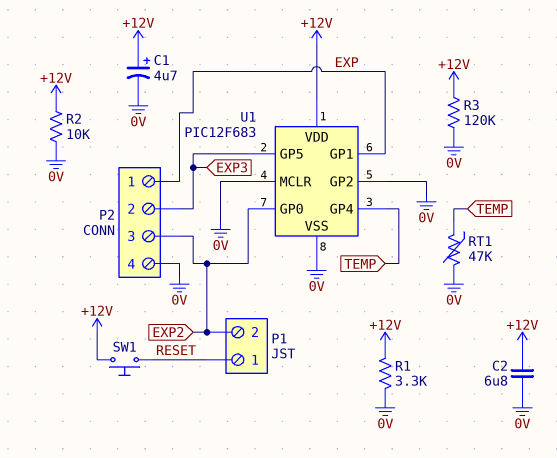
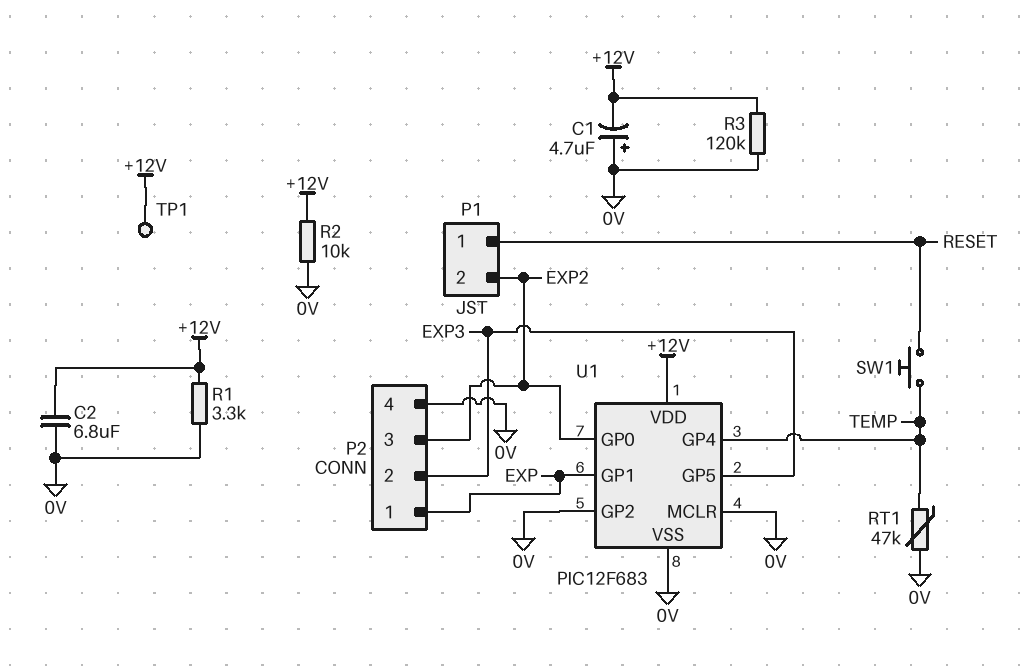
C1: 4.7uF (plus +12V, minus 0V) -> 4.7uF (plus 0V, minus +12V)
SW1: button (+12V, RESET) -> button (RESET, TEMP)
TP1: none -> test point (+12V)

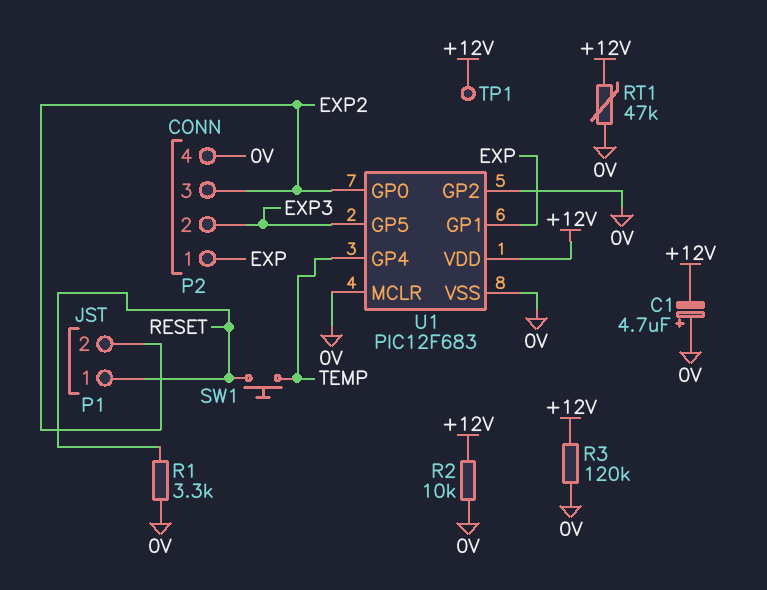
C2: 6.8uF (+12V, 0V) -> none
R1: 3.3k (+12V, 0V) -> 3.3k (0V, RESET)
RT1: 47k (0V, TEMP) -> 47k (+12V, 0V)

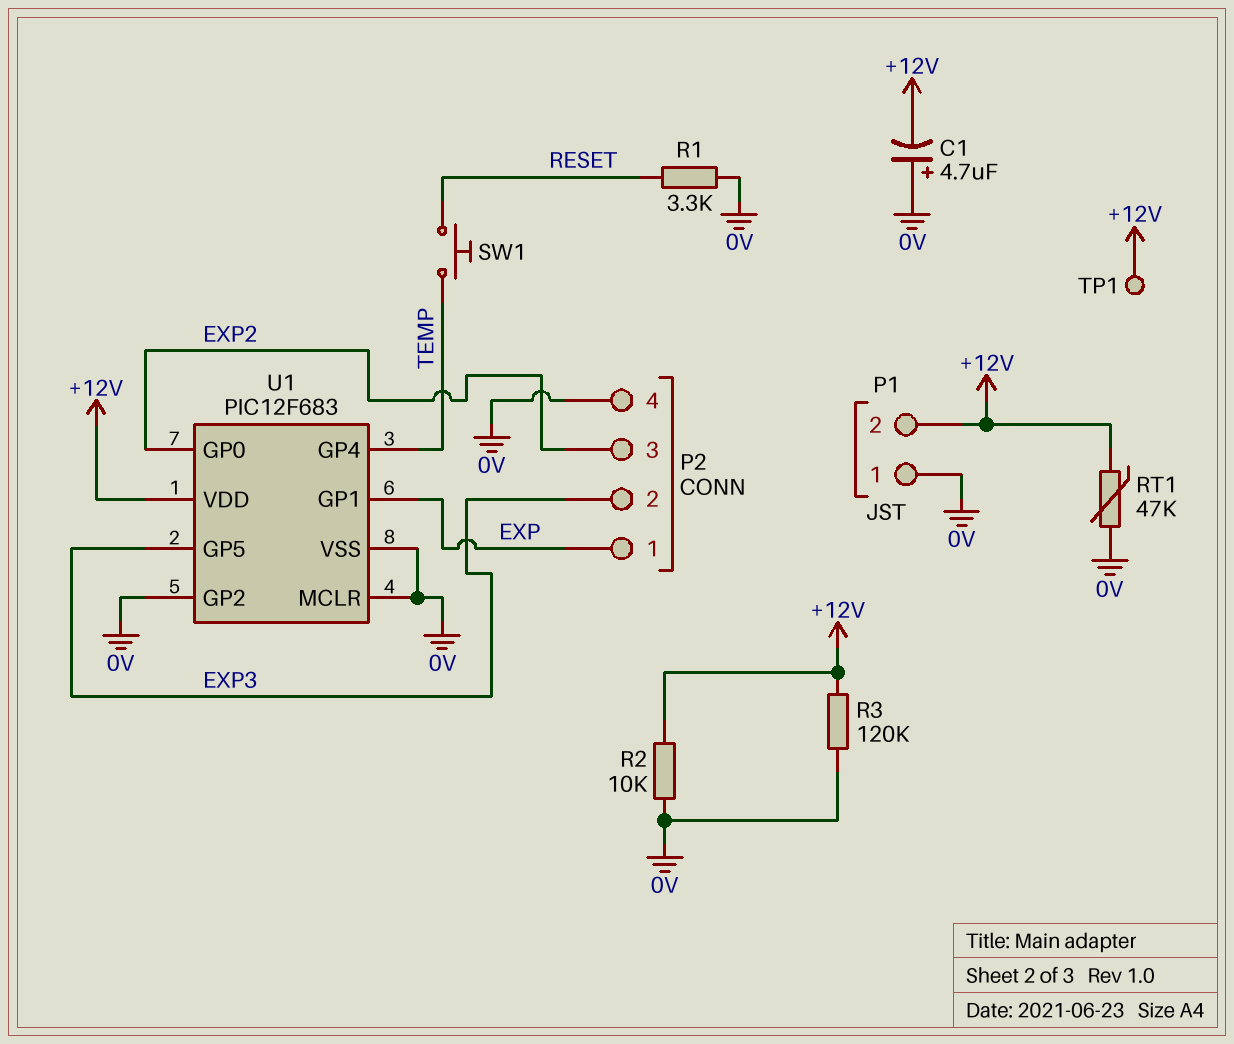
P1 pin 1: RESET -> 0V
P1 pin 2: EXP2 -> +12V

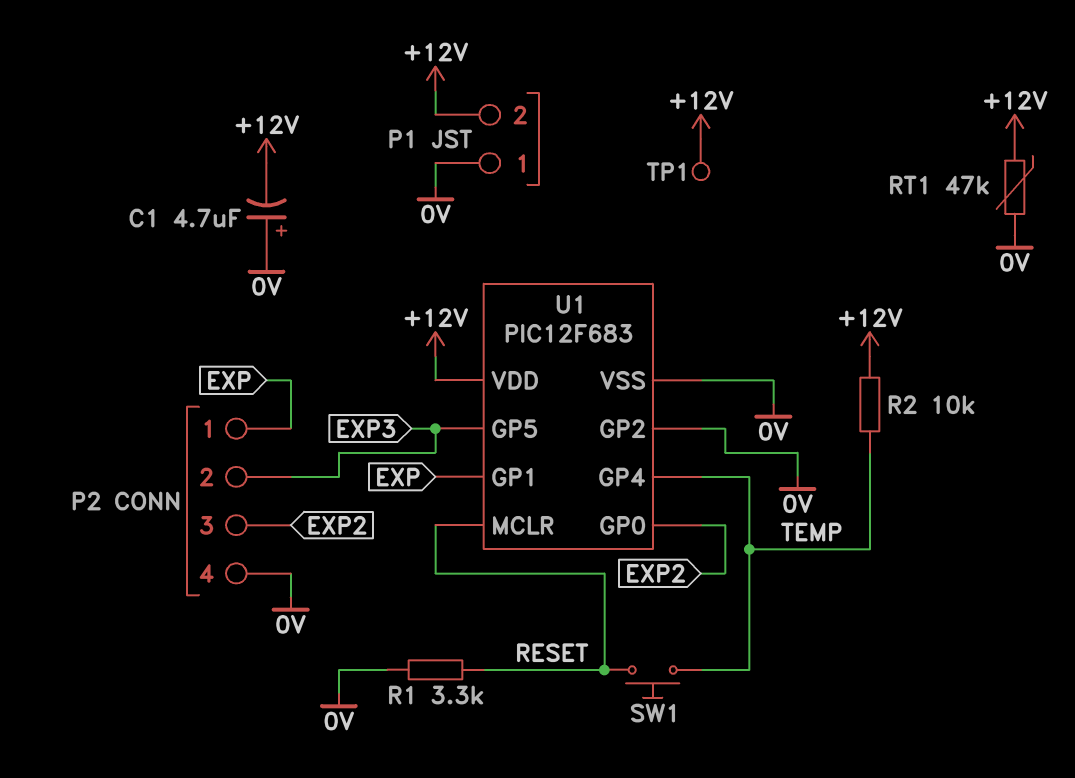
R2: 10k (+12V, 0V) -> 10k (+12V, TEMP)
R3: 120k (+12V, 0V) -> none
U1 pin MCLR: 0V -> RESET

